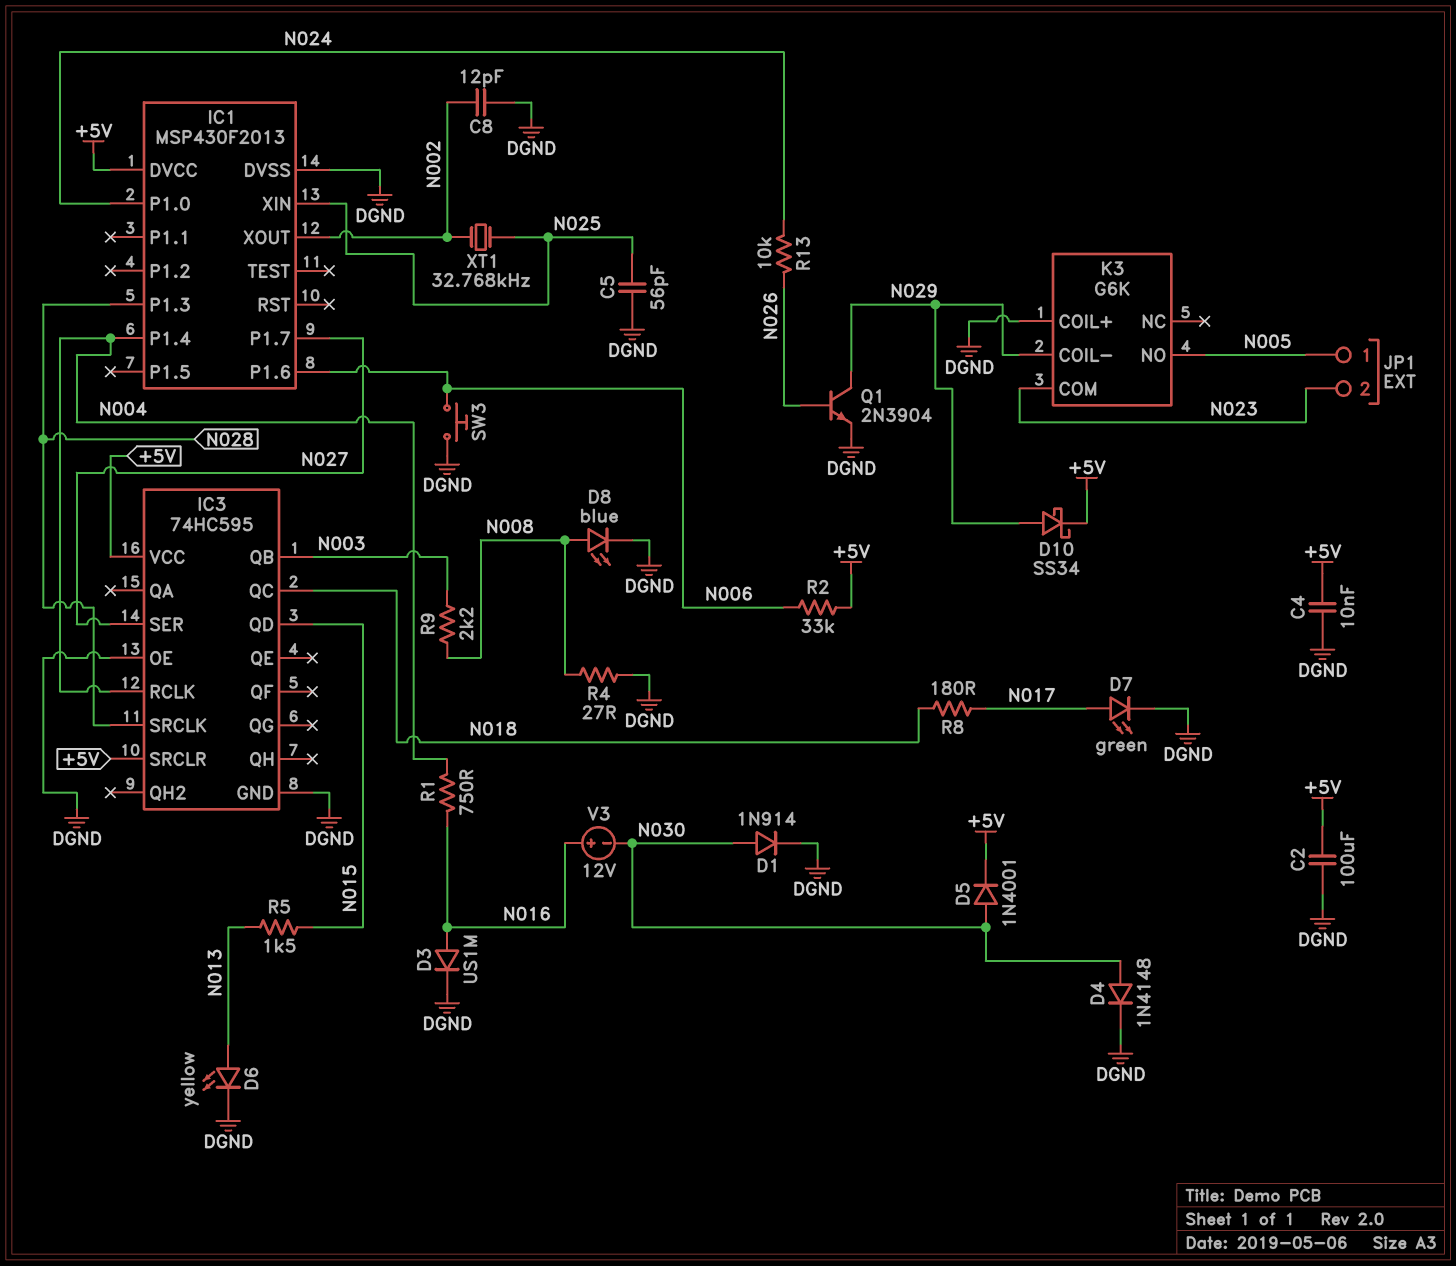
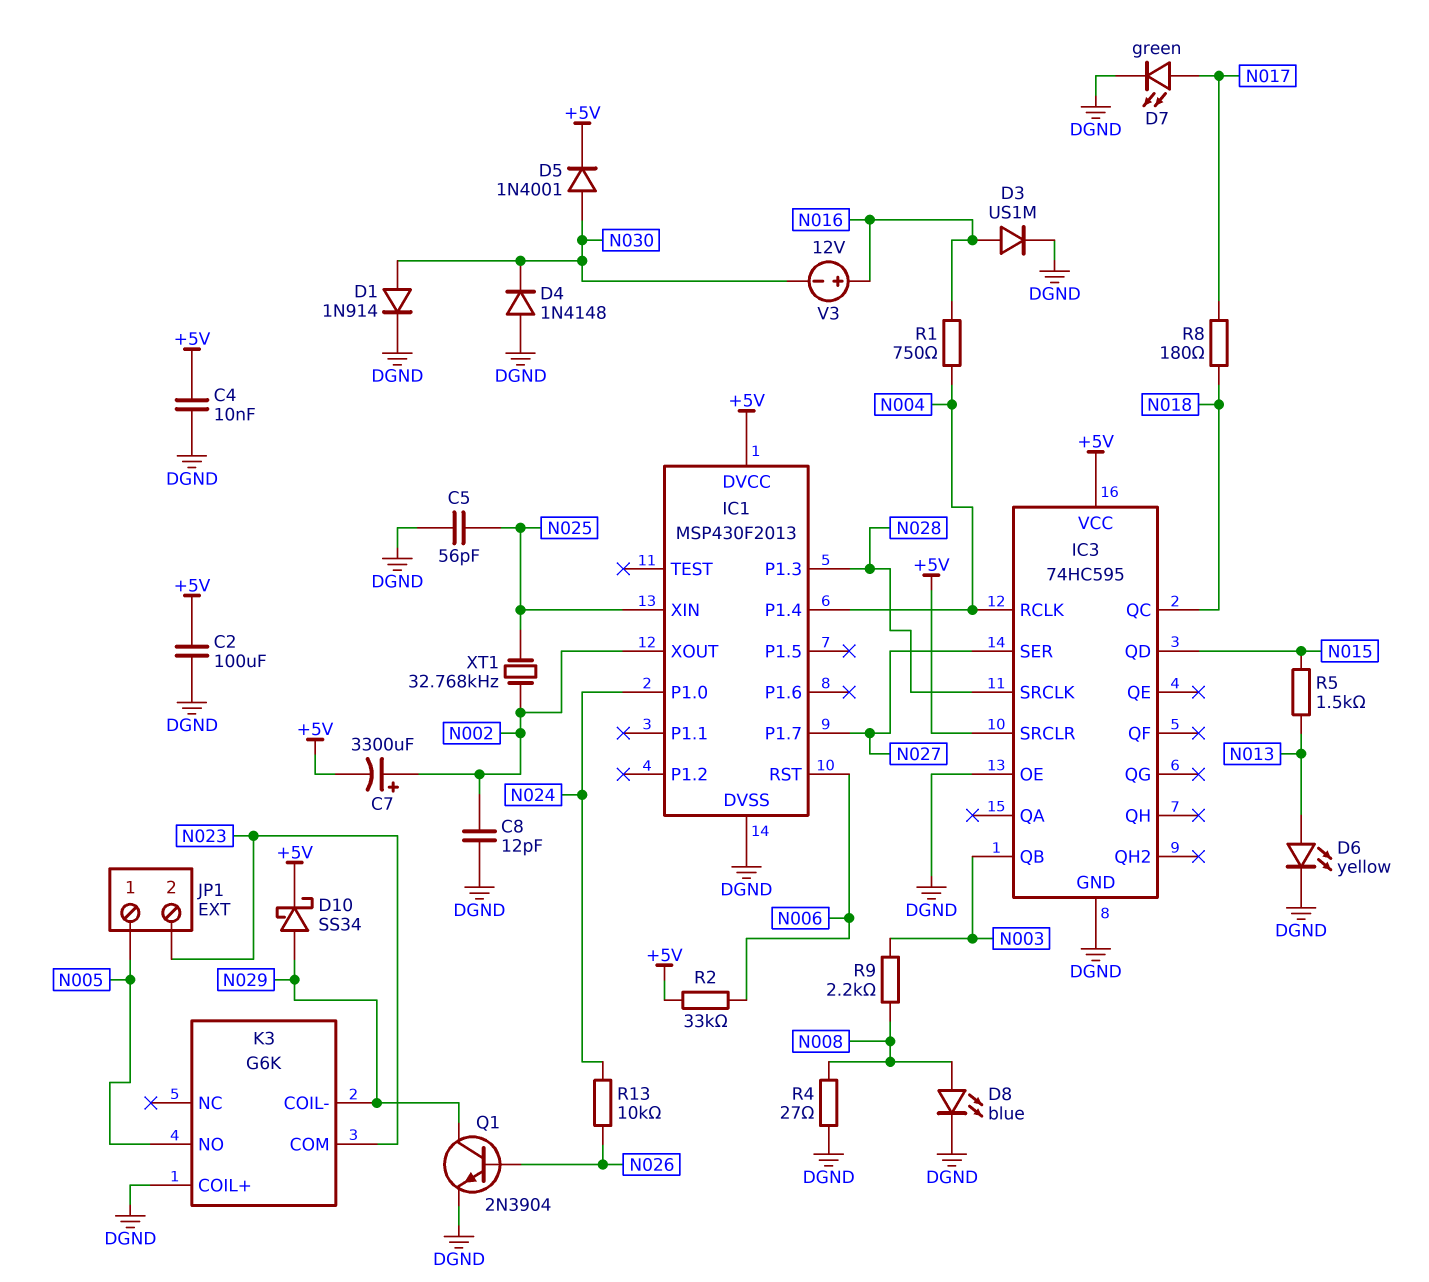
C7: none -> 3300uF (plus N002, minus +5V)
D4: diode 1N4148 (A N030, K DGND) -> diode 1N4148 (A DGND, K N030)
IC1 pin P1.6: N006 -> none
IC1 pin RST: none -> N006
SW3: button (DGND, N006) -> none

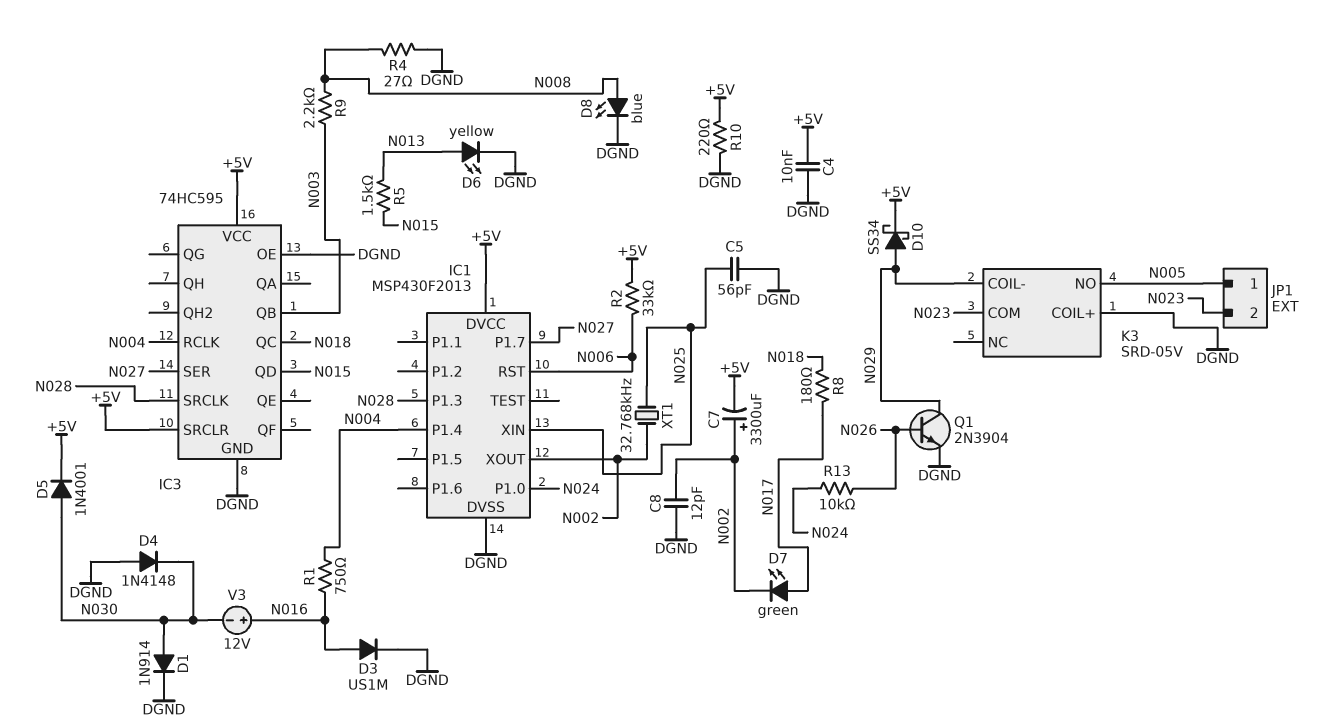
C2: 100uF (+5V, DGND) -> none
D7: LED green (A N017, K DGND) -> LED green (A N017, K N002)
K3: G6K -> SRD-05V
R10: none -> 220 (+5V, DGND)

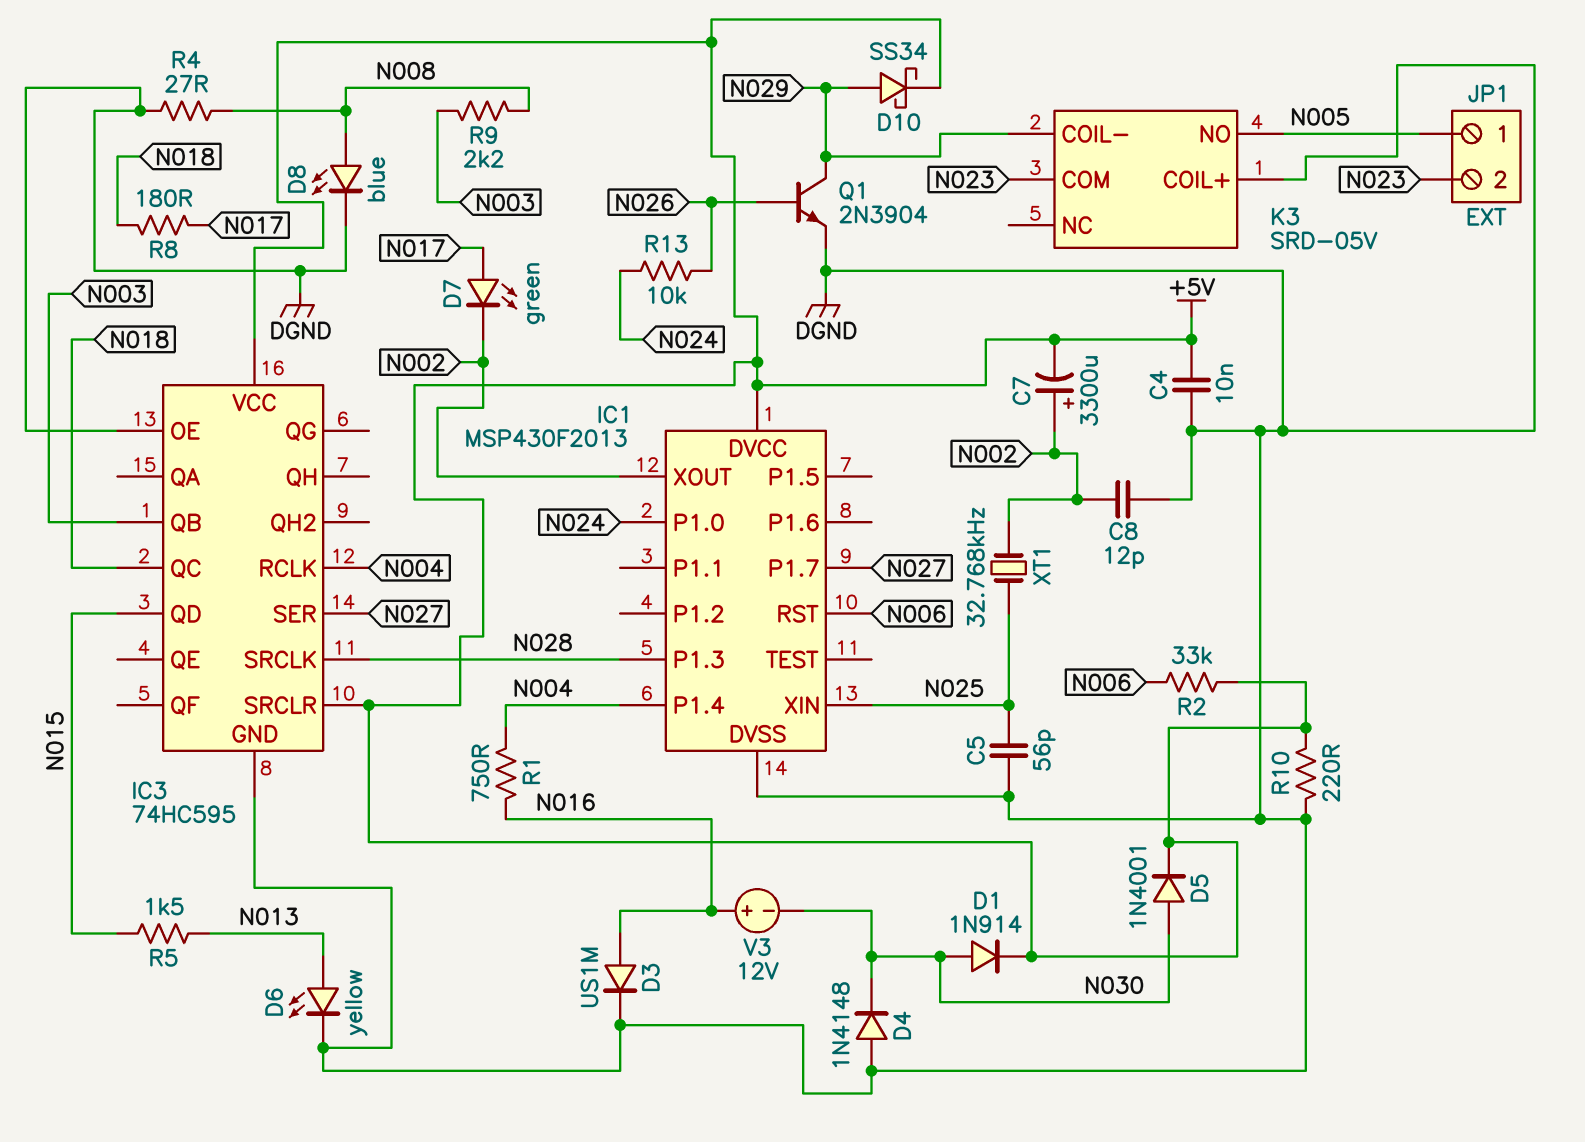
D1: diode 1N914 (A N030, K DGND) -> diode 1N914 (A N030, K +5V)

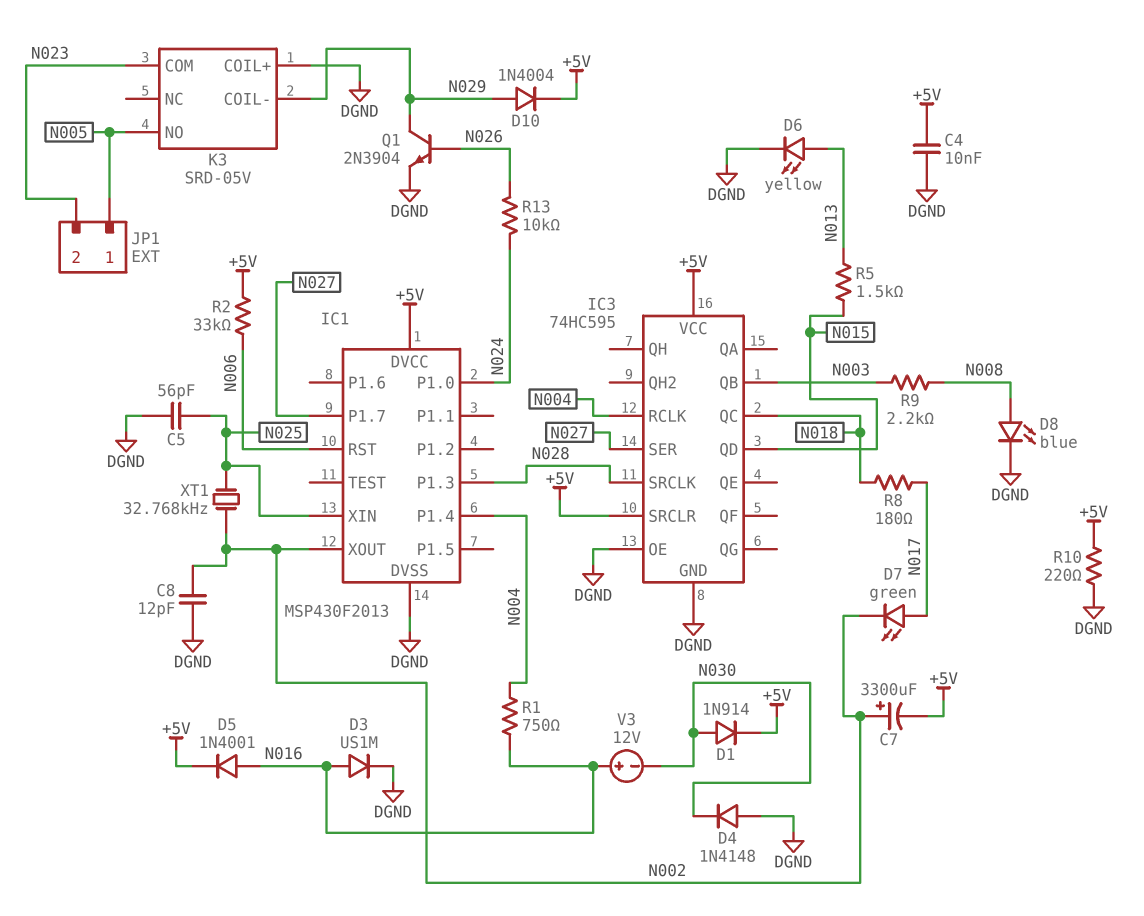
D5: diode 1N4001 (A N030, K +5V) -> diode 1N4001 (A N016, K +5V)
D10: schottky SS34 (A N029, K +5V) -> diode 1N4004 (A N029, K +5V)
R4: 27 (DGND, N008) -> none

